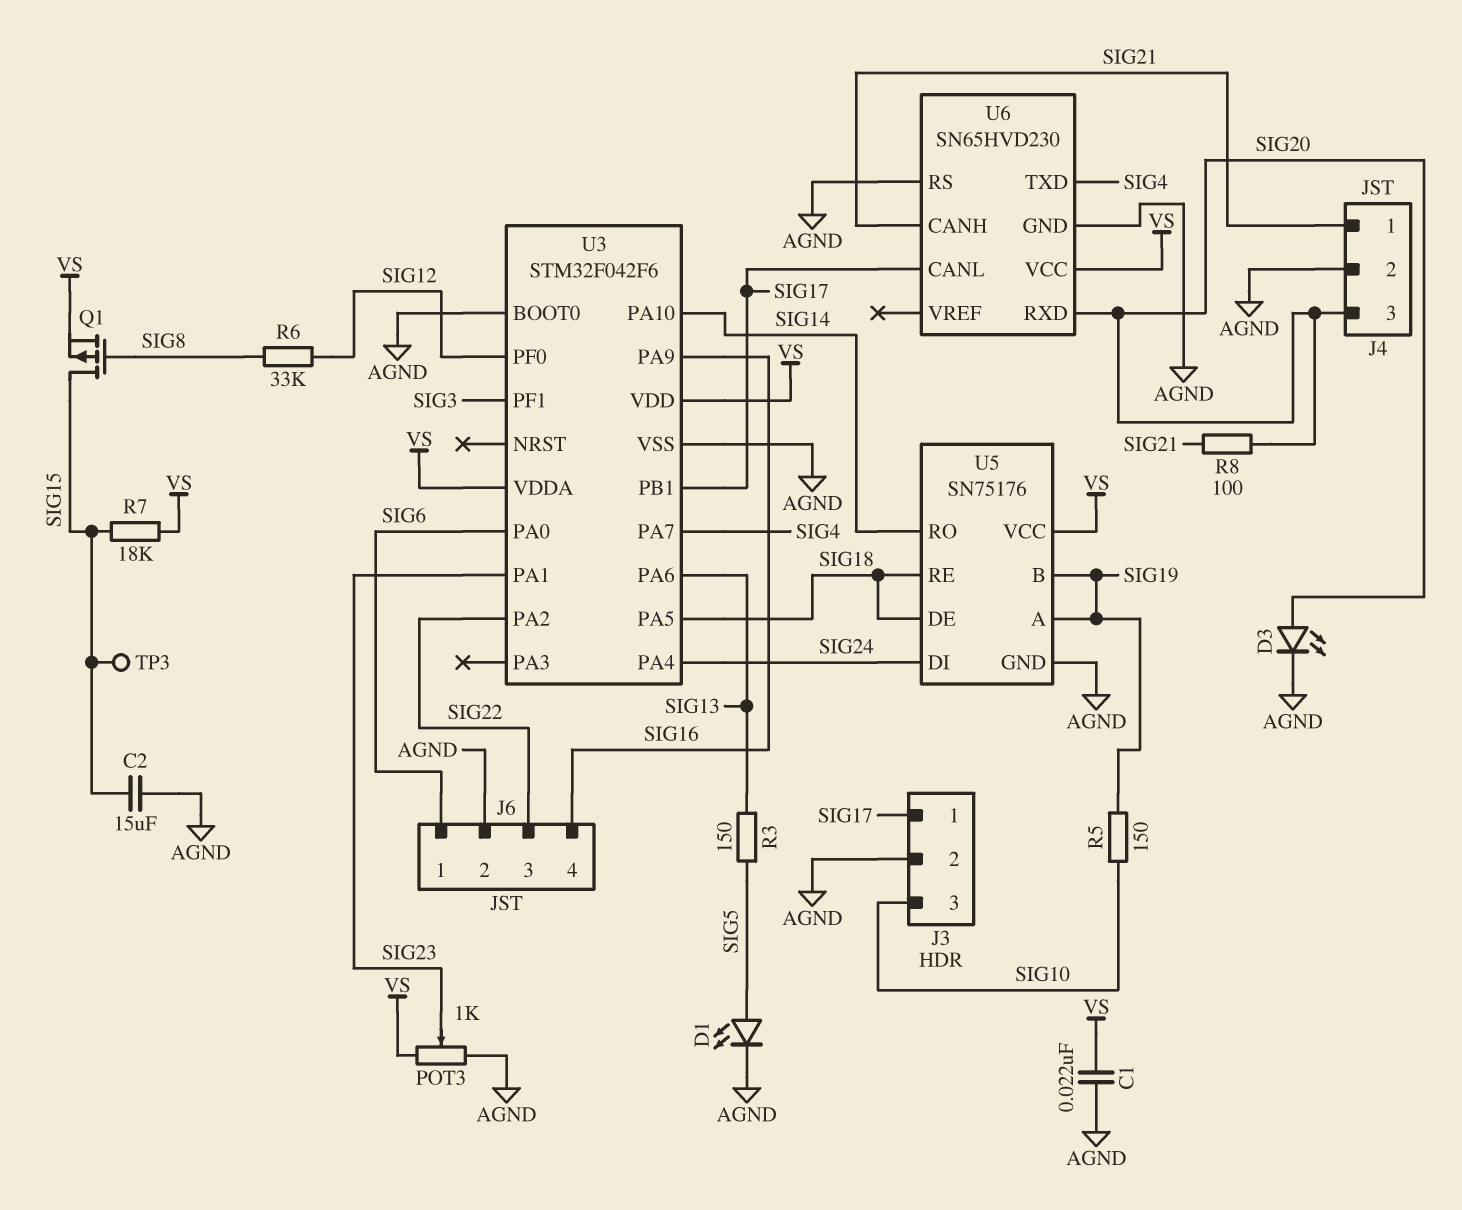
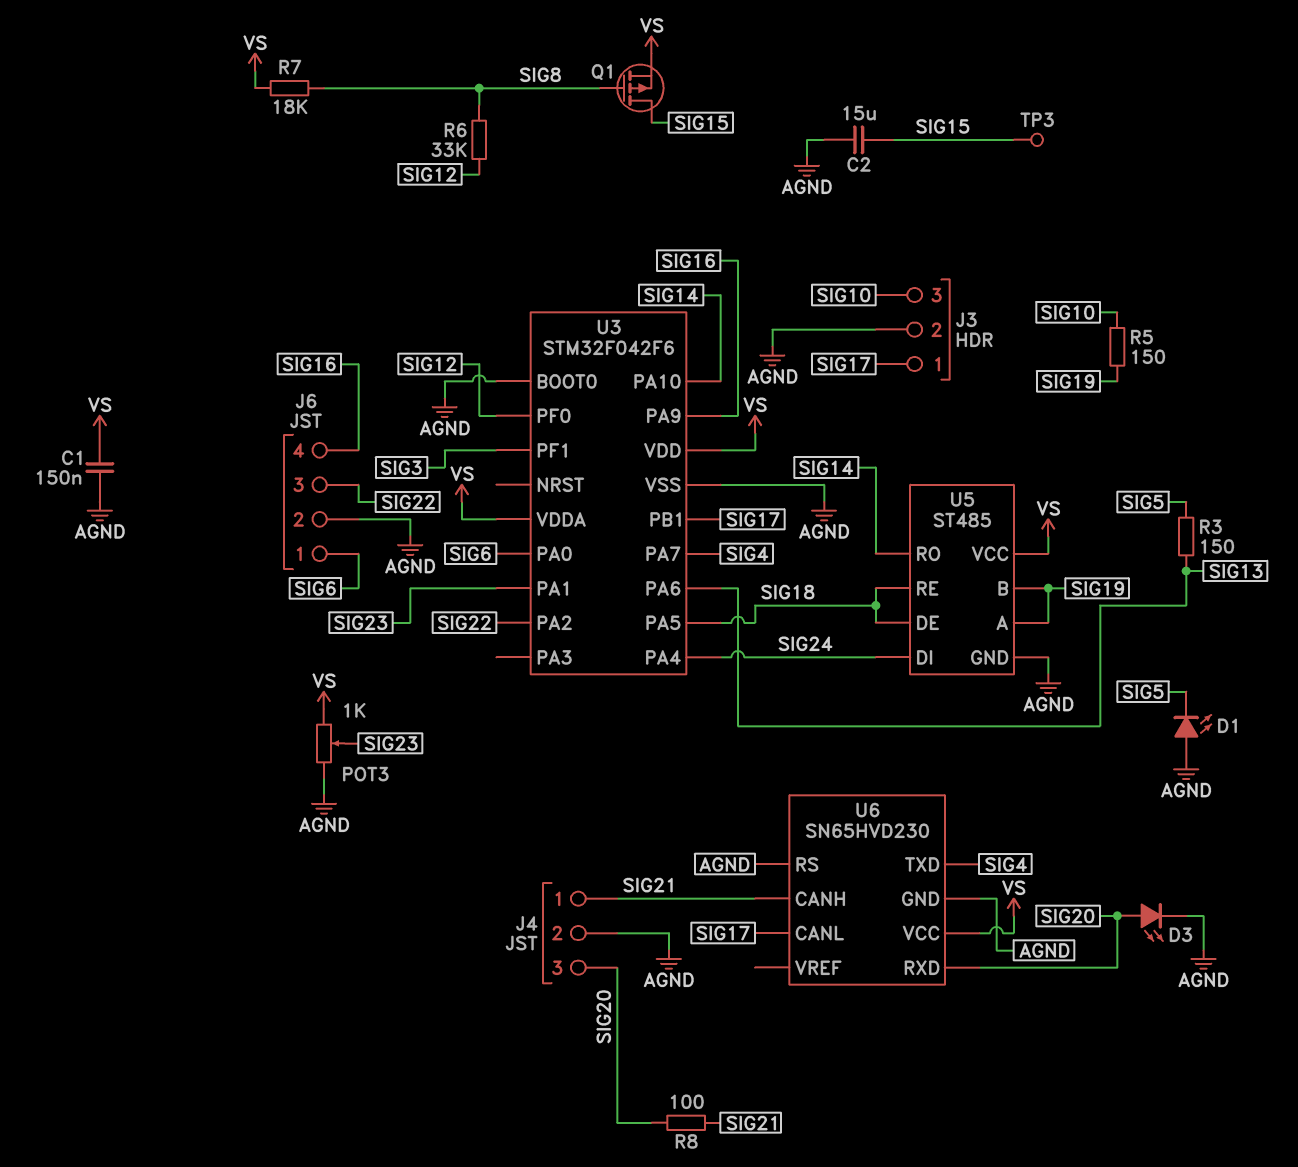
C1: 22nF (AGND, VS) -> 150nF (AGND, VS)
D1: LED (A SIG5, K AGND) -> LED (A AGND, K SIG5)
R7: 18k (SIG15, VS) -> 18k (SIG8, VS)
U5: SN75176 -> ST485

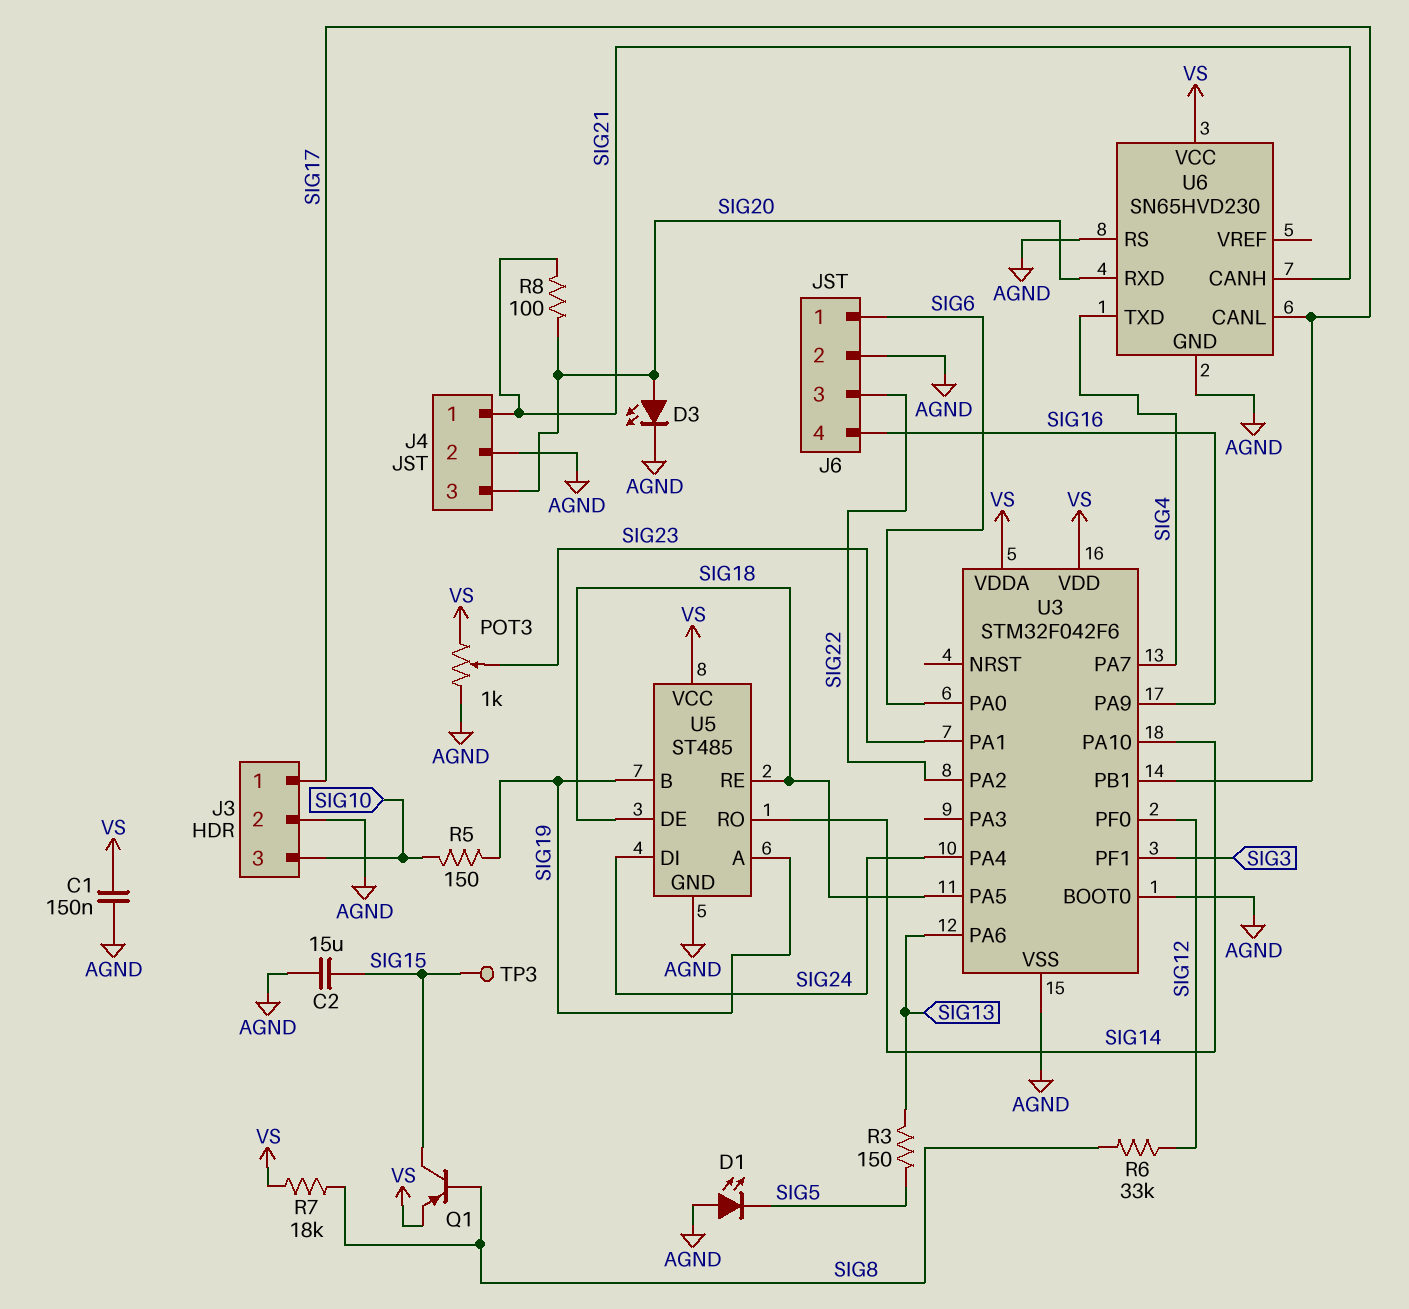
Q1: PMOS (G SIG8, D SIG15, S VS) -> PNP (B SIG8, C SIG15, E VS)

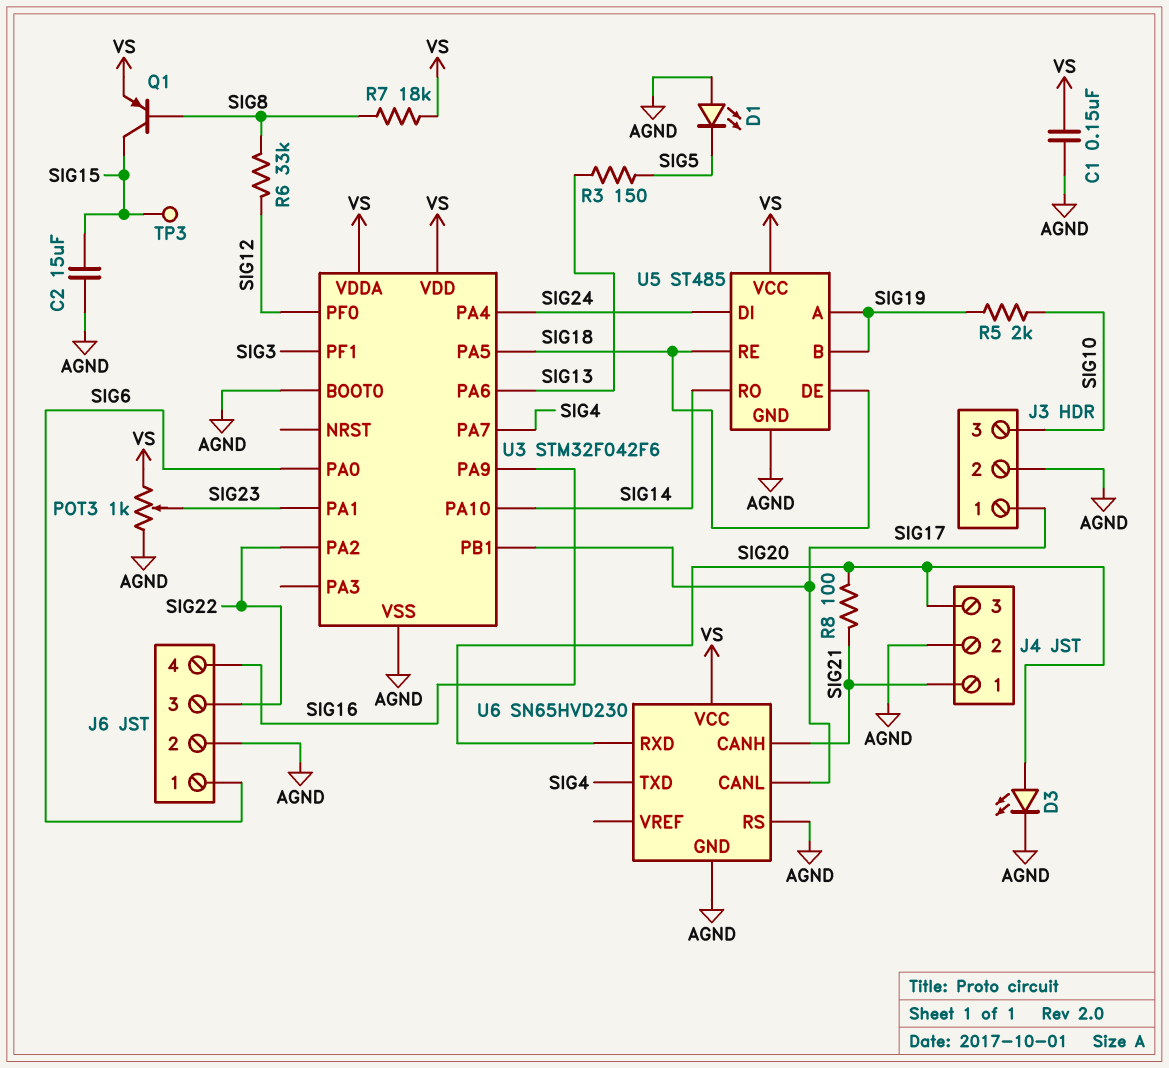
R5: 150 (SIG10, SIG19) -> 2k (SIG10, SIG19)

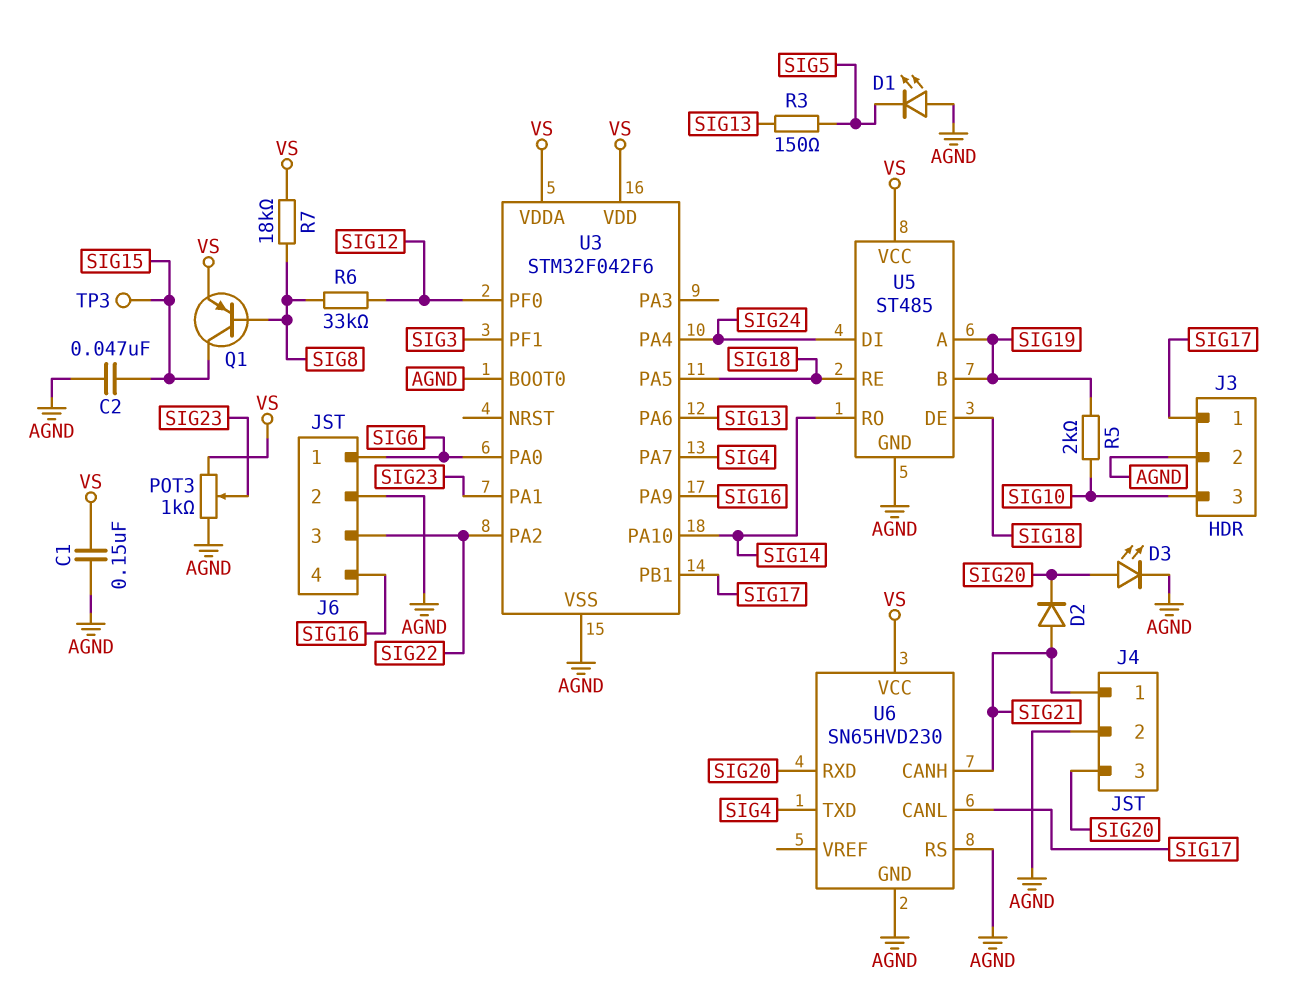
C2: 15uF (AGND, SIG15) -> 47nF (AGND, SIG15)
D2: none -> diode (A SIG21, K SIG20)
R8: 100 (SIG20, SIG21) -> none

